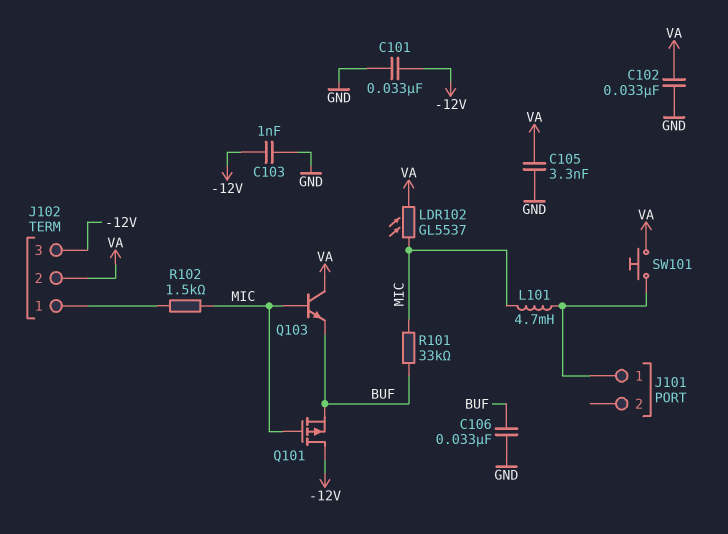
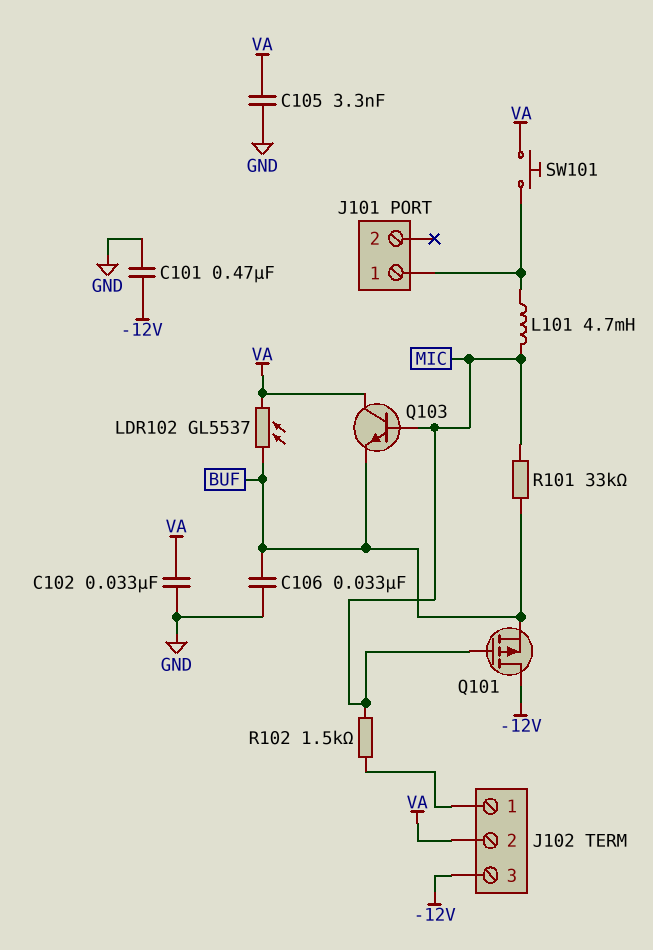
C101: 33nF (-12V, GND) -> 470nF (-12V, GND)
C103: 1nF (-12V, GND) -> none
LDR102: GL5537 (MIC, VA) -> GL5537 (BUF, VA)

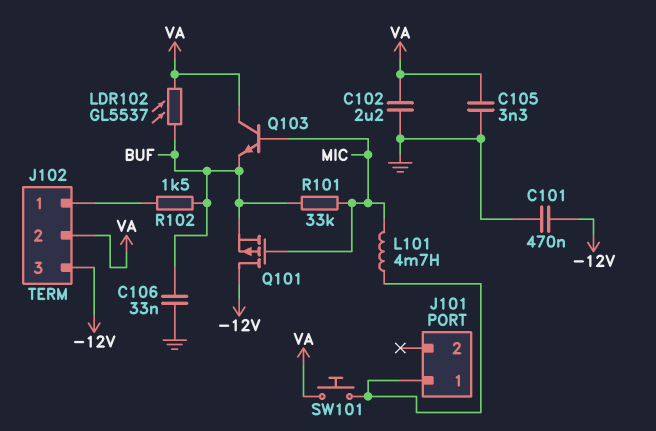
C102: 33nF (GND, VA) -> 2.2uF (GND, VA)
R102: 1.5k (J102/1, MIC) -> 1.5k (BUF, J102/1)

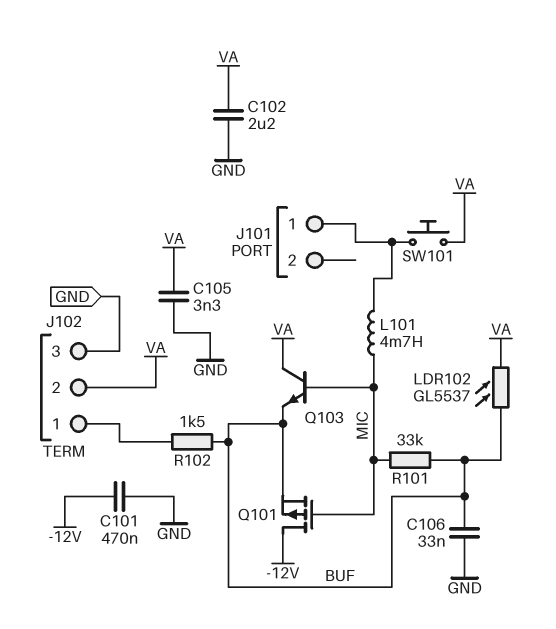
J102 pin 3: -12V -> GND

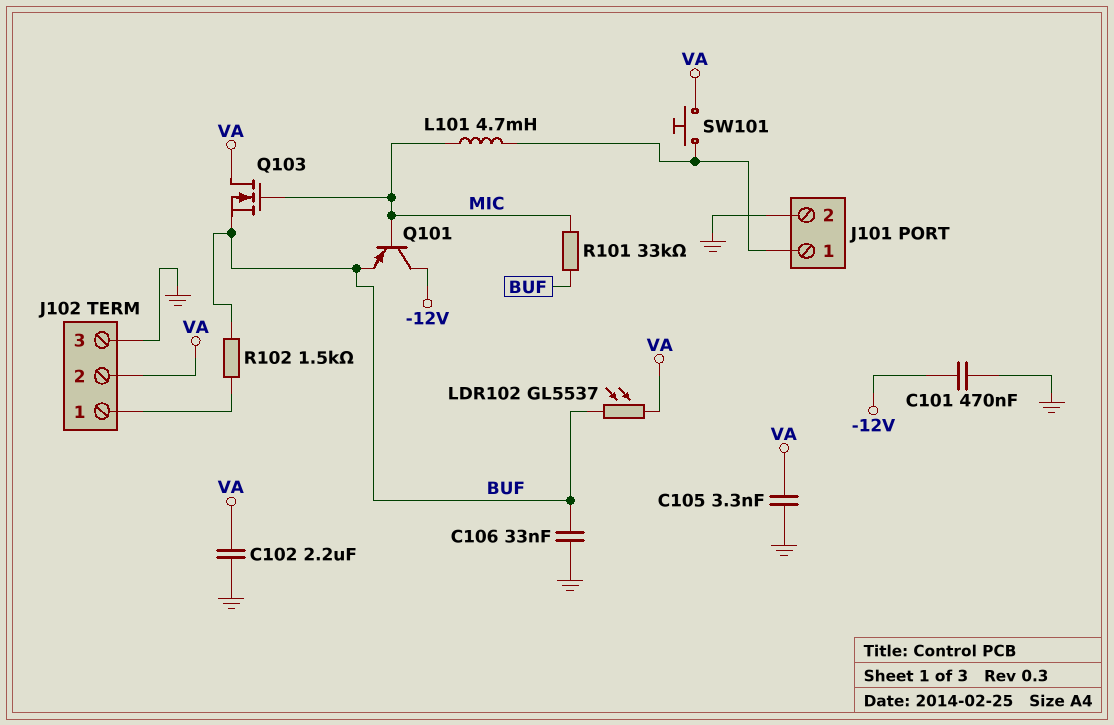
J101 pin 2: none -> GND
Q101: PMOS (G MIC, D -12V, S BUF) -> PNP (B MIC, C -12V, E BUF)
Q103: NPN (B MIC, C VA, E BUF) -> NMOS (G MIC, D VA, S BUF)

